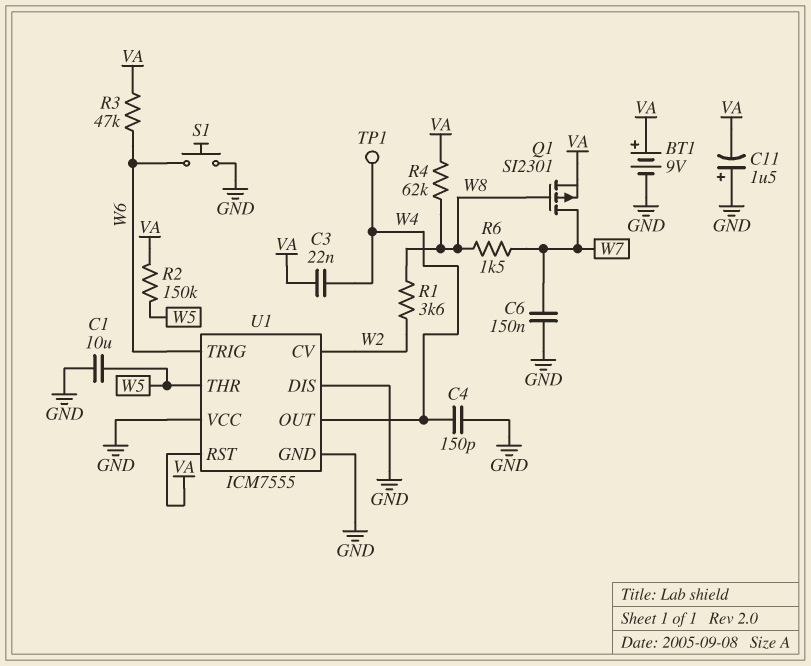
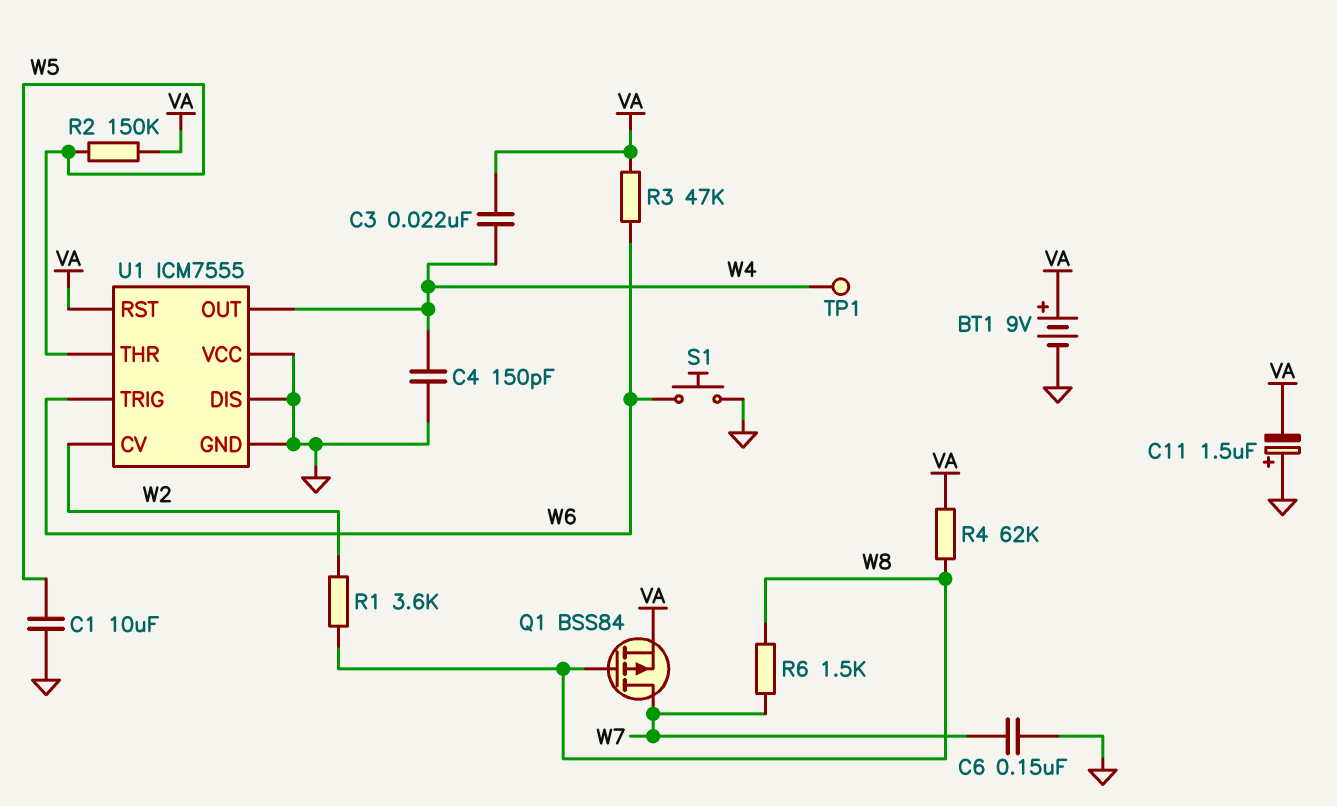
Q1: PMOS SI2301 (G W8, D W7, S VA) -> PMOS BSS84 (G W8, D W7, S VA)

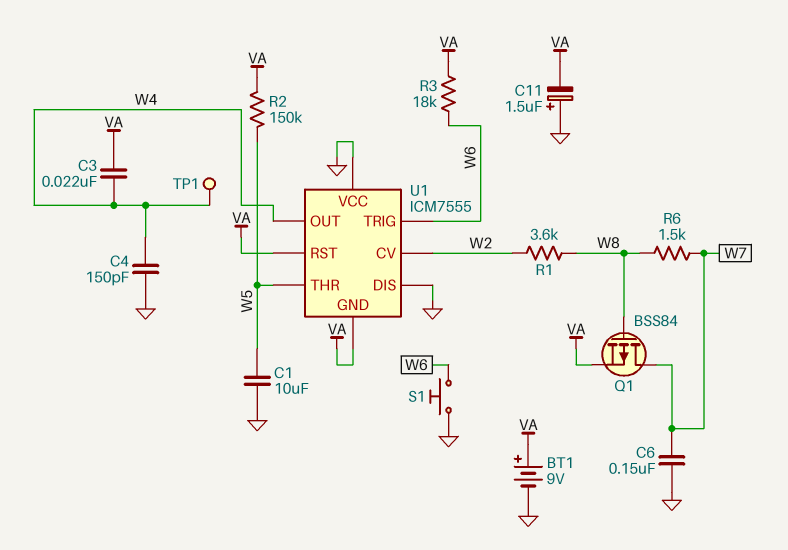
R3: 47k (VA, W6) -> 18k (VA, W6)
R4: 62k (VA, W8) -> none
U1 pin GND: GND -> VA

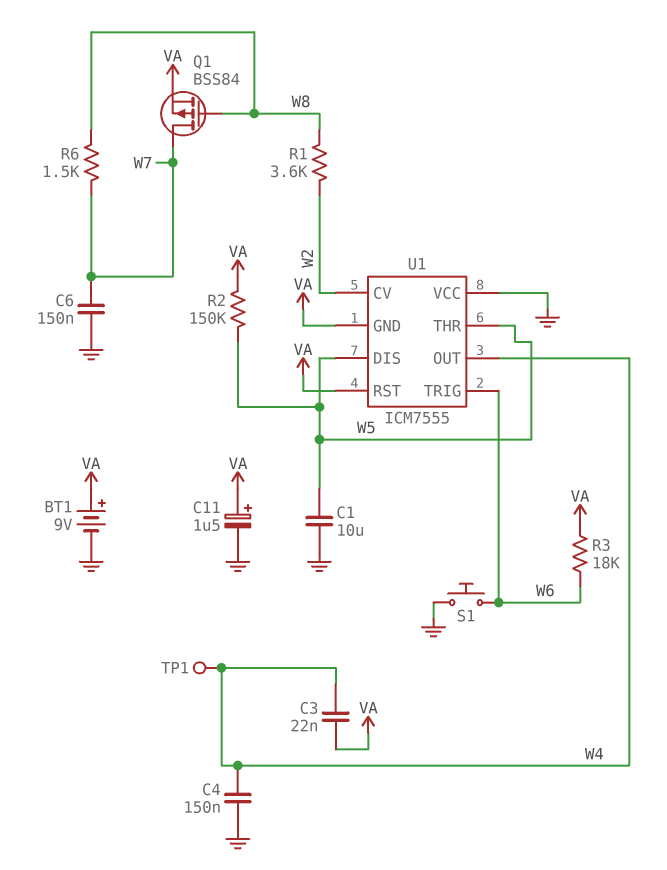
C4: 150pF (GND, W4) -> 150nF (GND, W4)
C11: 1.5uF (plus GND, minus VA) -> 1.5uF (plus VA, minus GND)
U1 pin DIS: GND -> W5

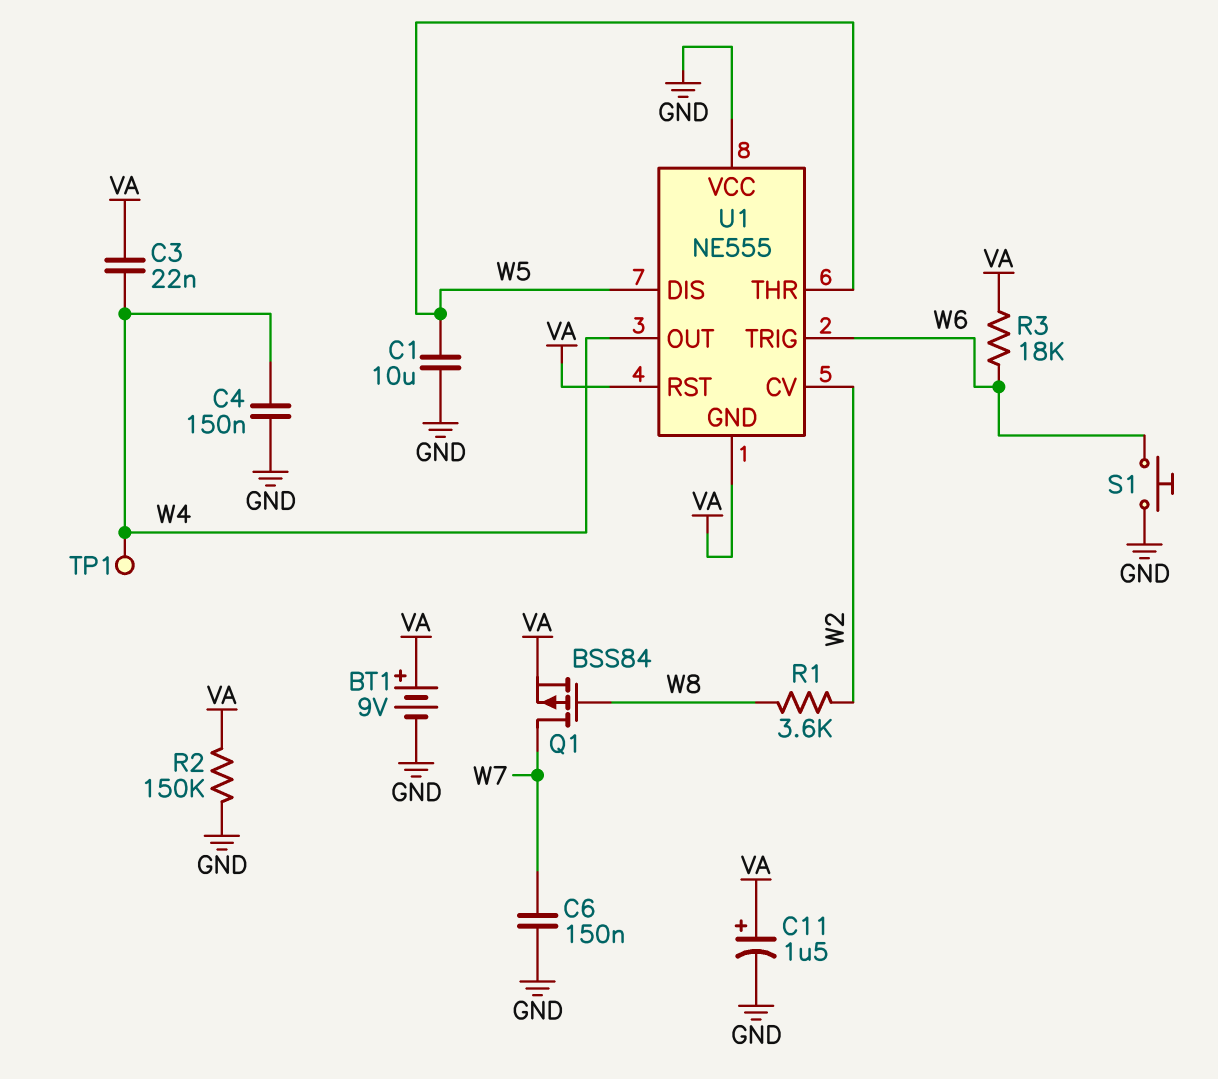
R2: 150k (VA, W5) -> 150k (GND, VA)
R6: 1.5k (W7, W8) -> none
U1: ICM7555 -> NE555

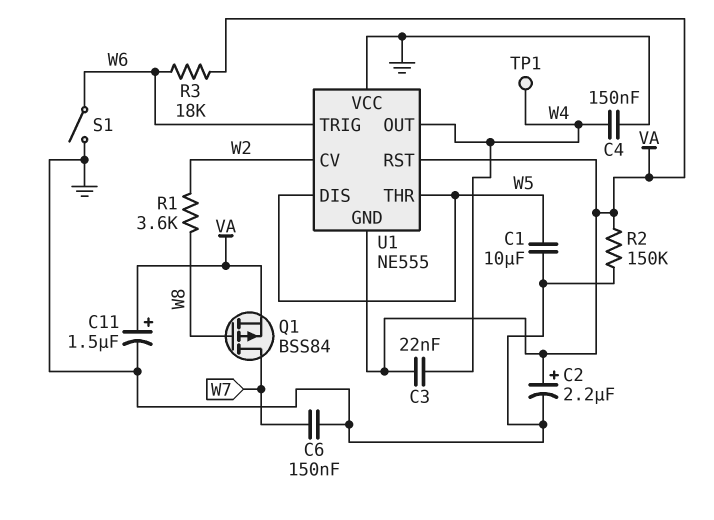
BT1: 9V (plus VA, minus GND) -> none
C2: none -> 2.2uF (plus VA, minus GND)
S1: button (GND, W6) -> switch (GND, W6)

